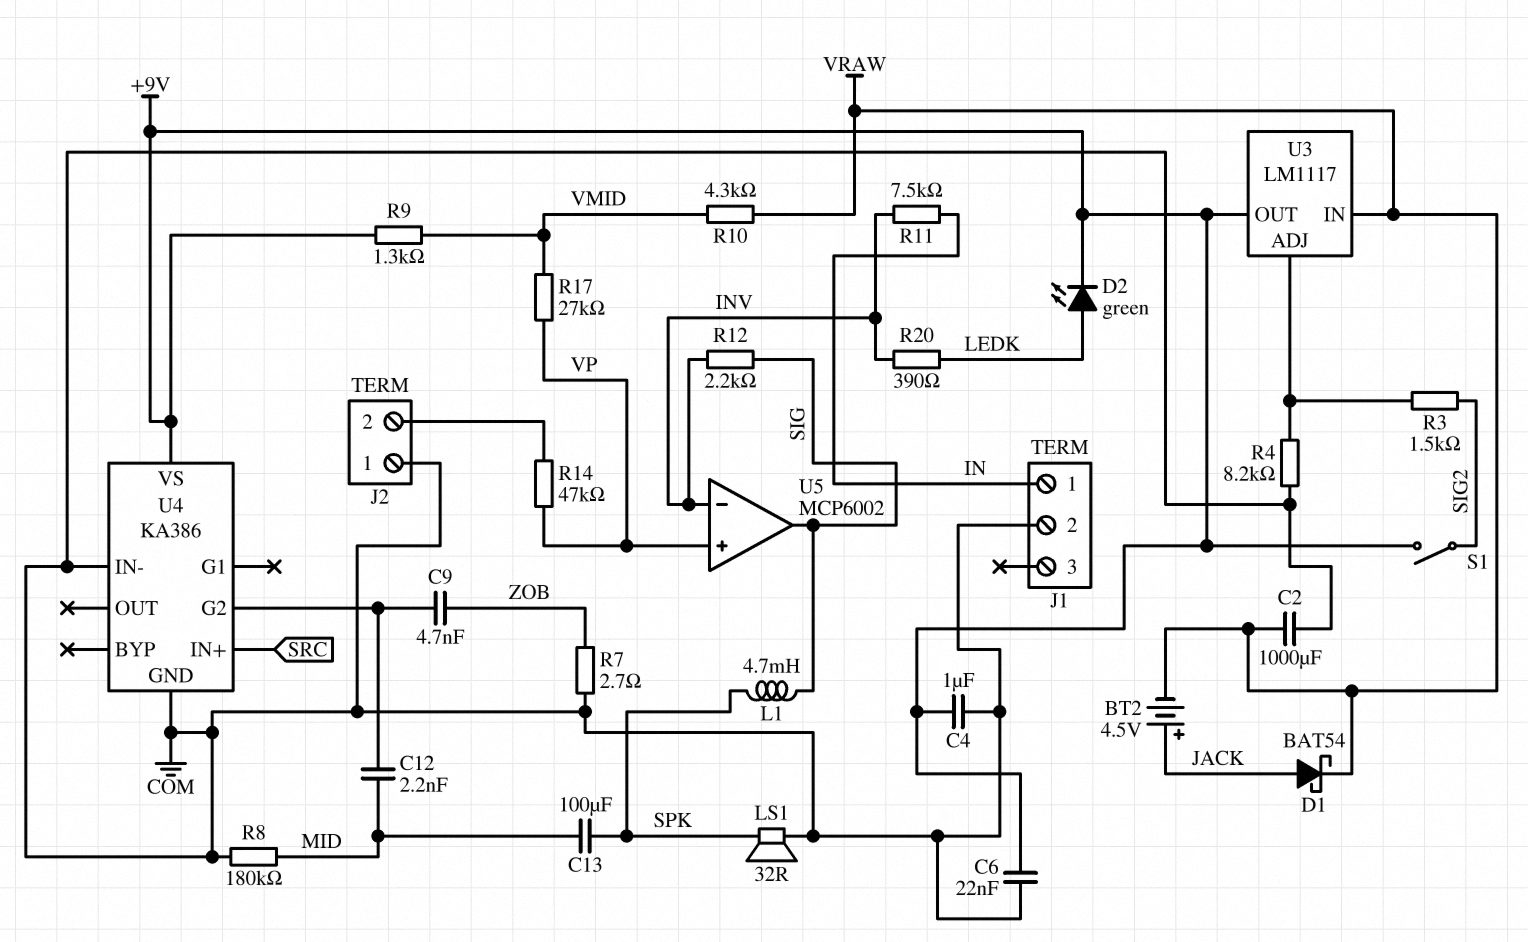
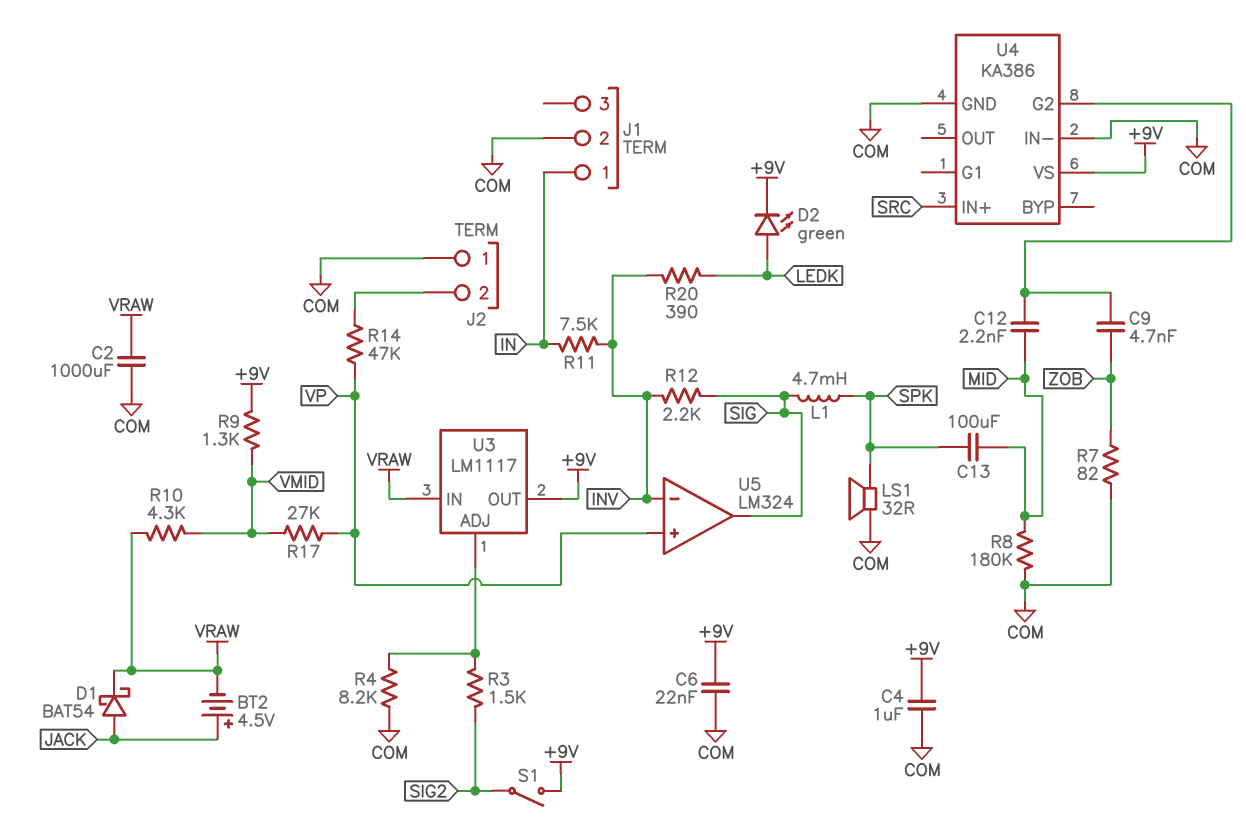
R7: 2.7 (COM, ZOB) -> 82 (COM, ZOB)
U5: MCP6002 -> LM324

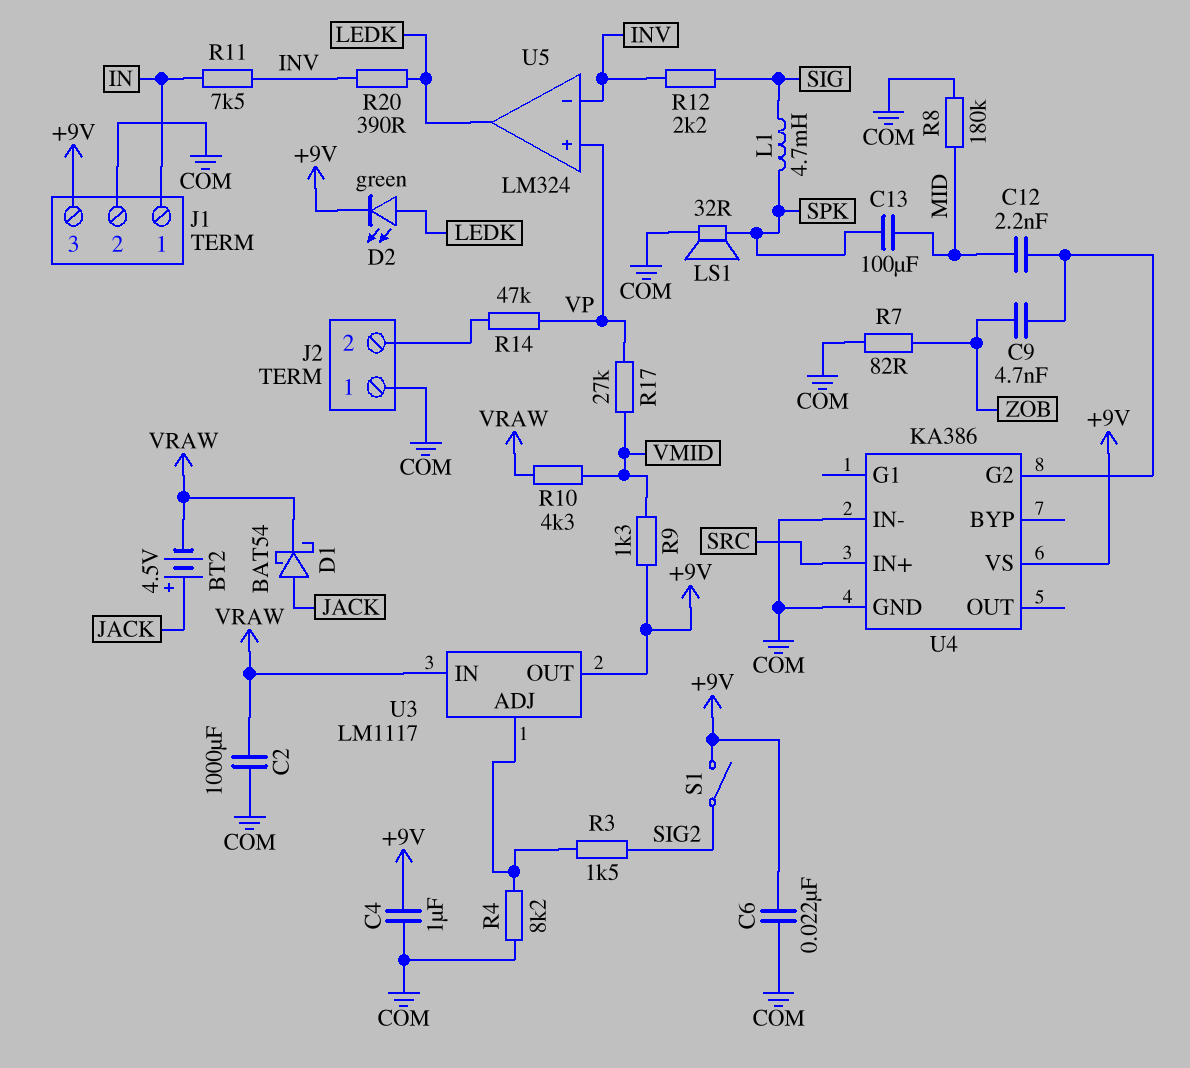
J1 pin 3: none -> +9V
U5 pin out: SIG -> LEDK

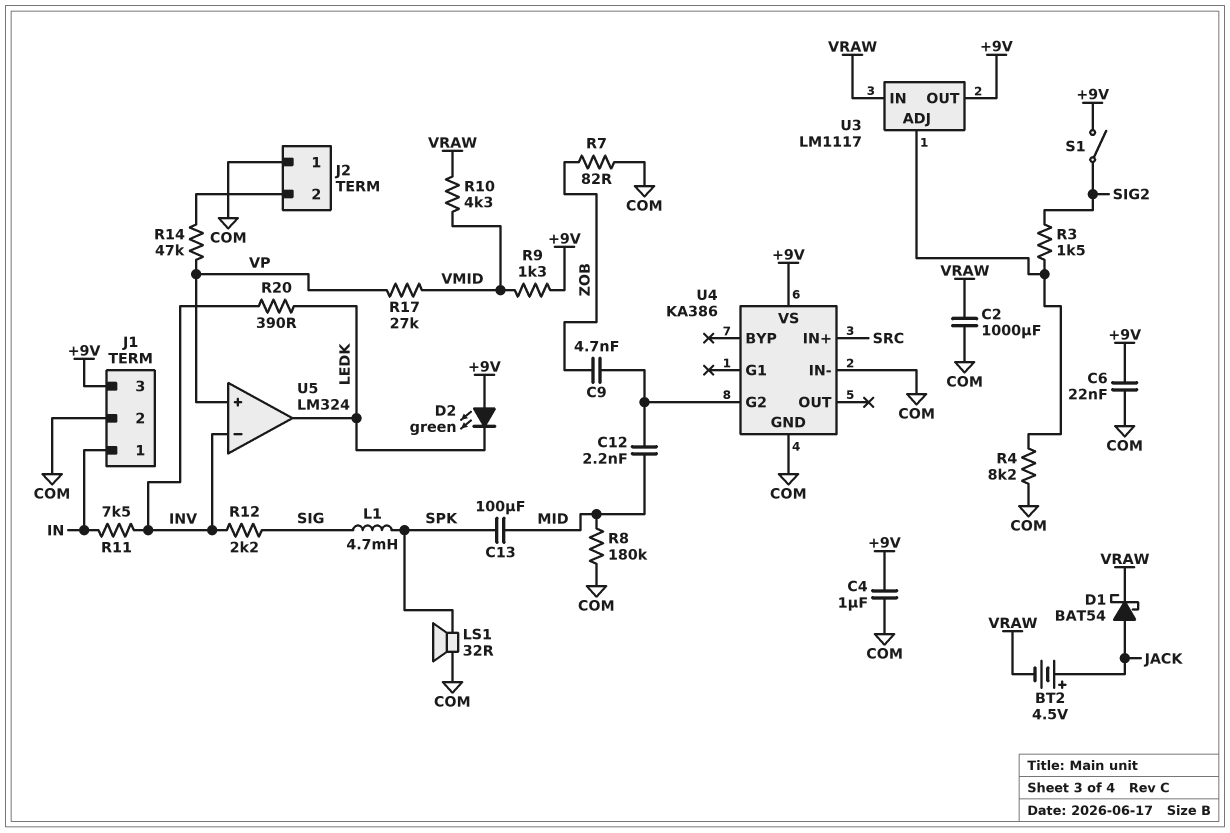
D2: LED green (A LEDK, K +9V) -> LED green (A +9V, K LEDK)

